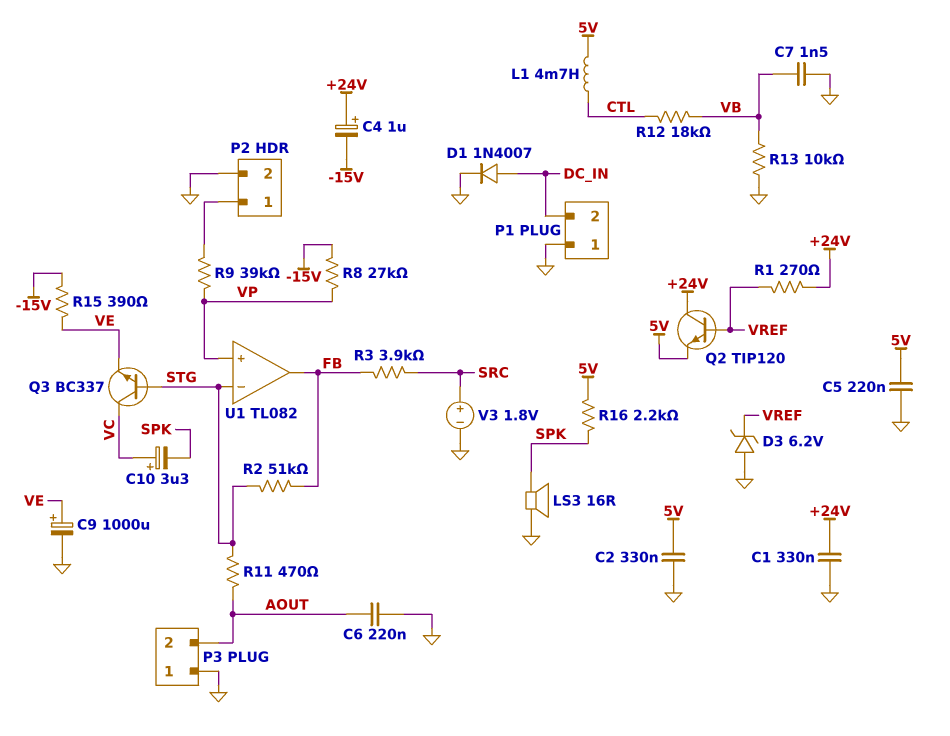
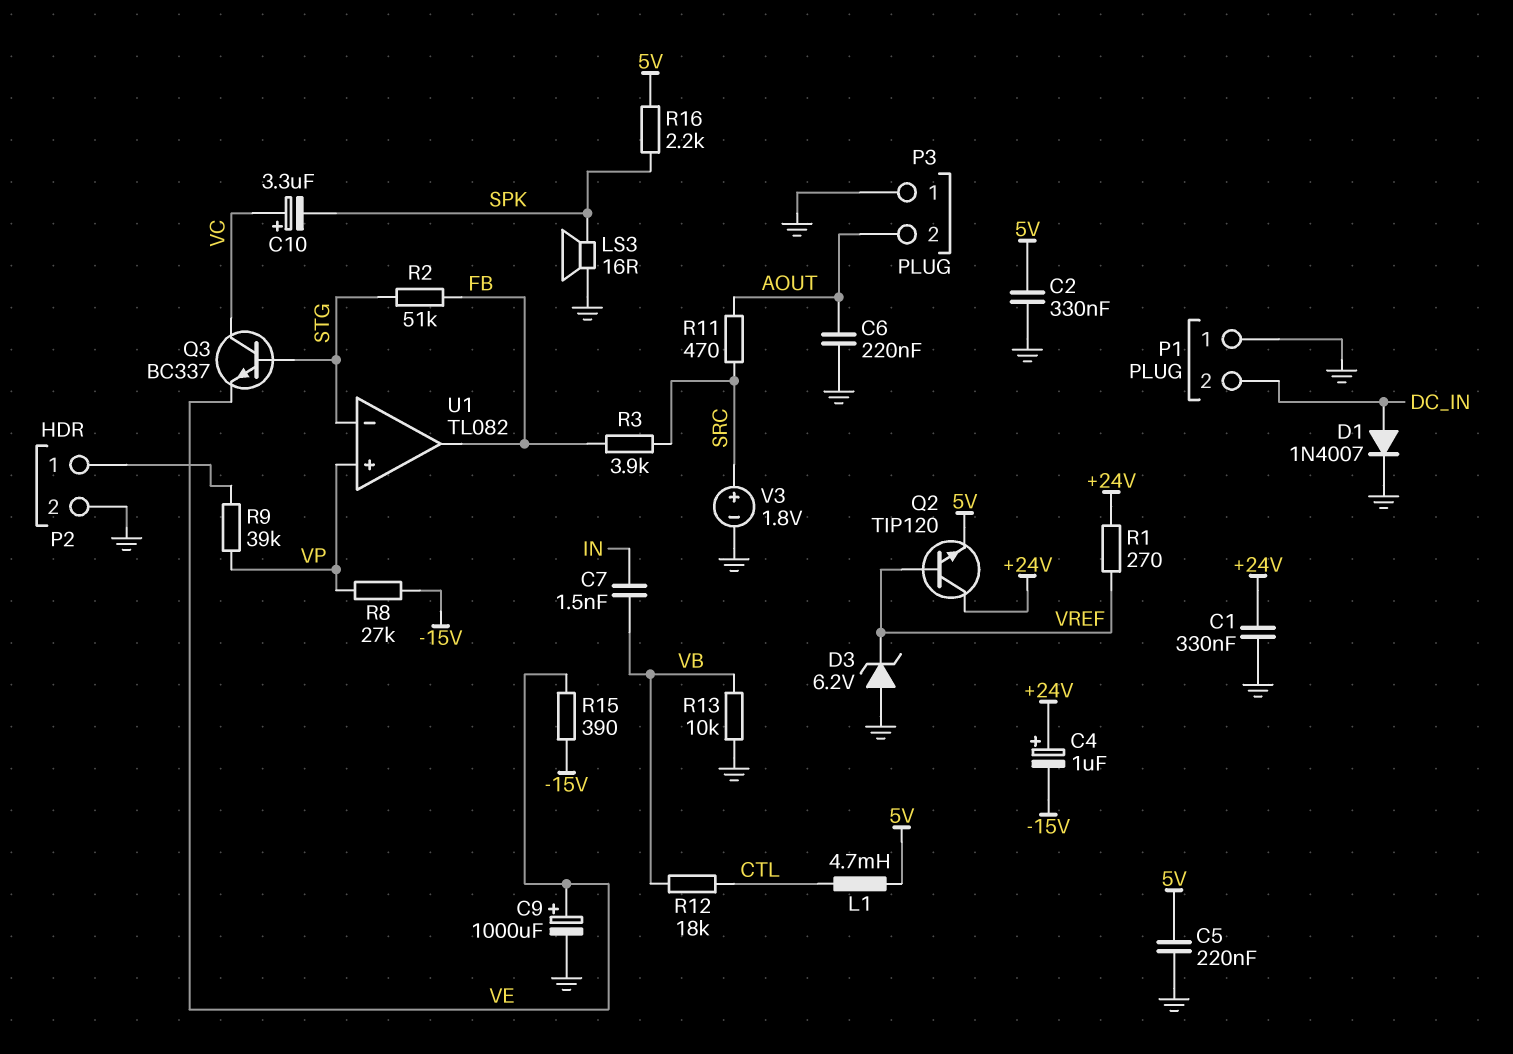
C7: 1.5nF (GND, VB) -> 1.5nF (IN, VB)
R11: 470 (AOUT, STG) -> 470 (AOUT, SRC)

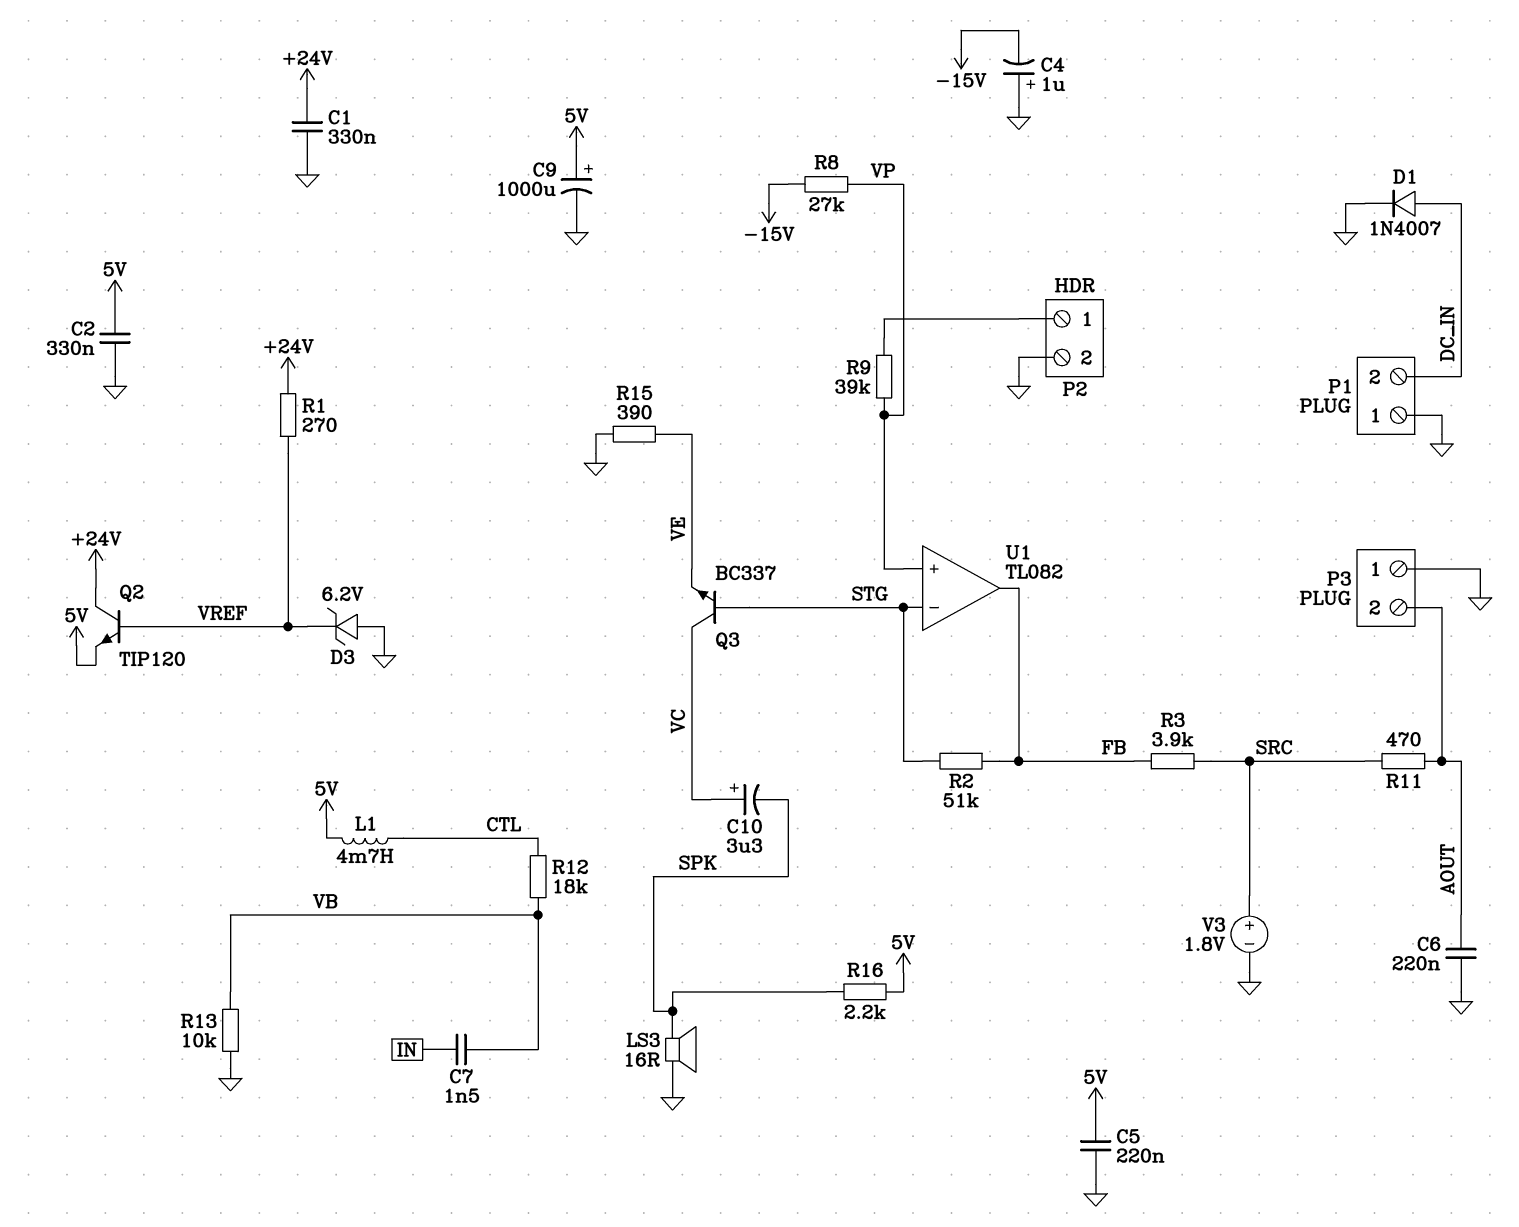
C4: 1uF (plus +24V, minus -15V) -> 1uF (plus GND, minus -15V)
C9: 1000uF (plus VE, minus GND) -> 1000uF (plus 5V, minus GND)
R15: 390 (-15V, VE) -> 390 (GND, VE)

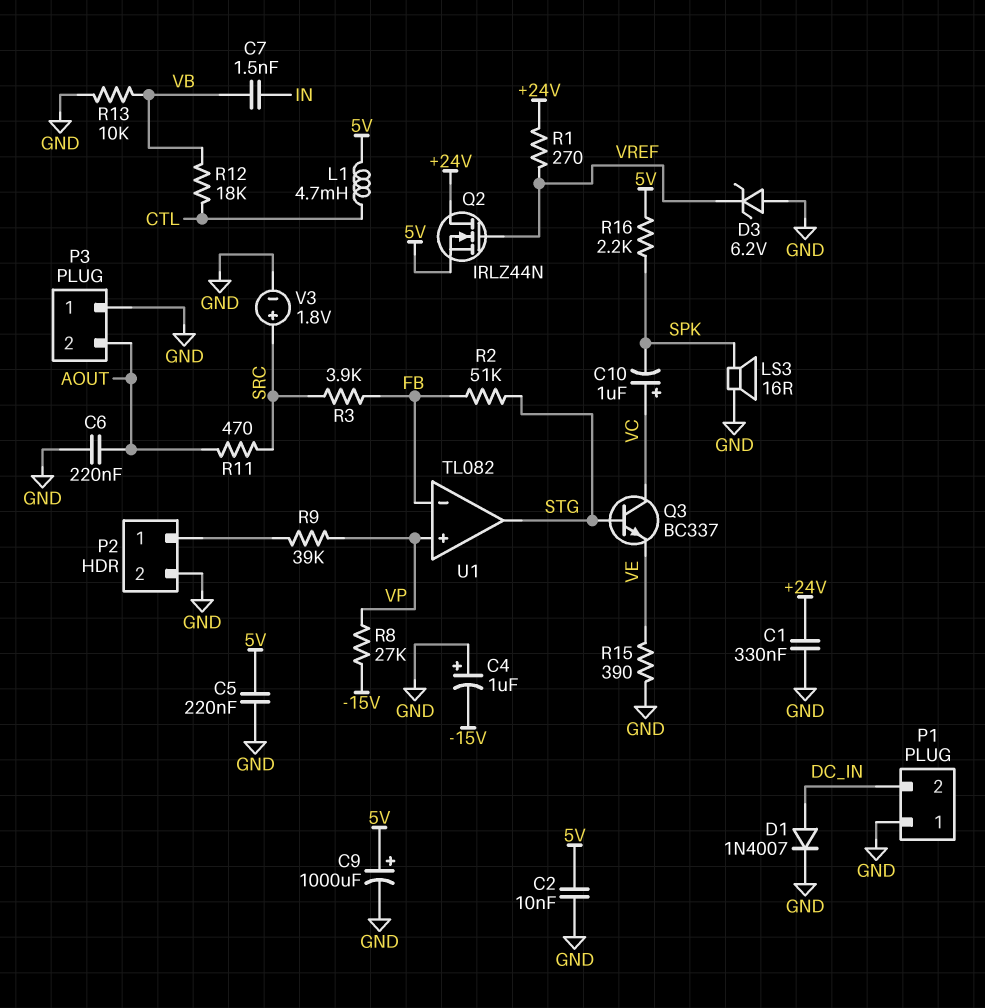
C2: 330nF (5V, GND) -> 10nF (5V, GND)
C10: 3.3uF (plus VC, minus SPK) -> 1uF (plus VC, minus SPK)
Q2: NPN TIP120 (B VREF, C +24V, E 5V) -> NMOS IRLZ44N (G VREF, D +24V, S 5V)
U1 pin in-: STG -> FB
U1 pin out: FB -> STG

